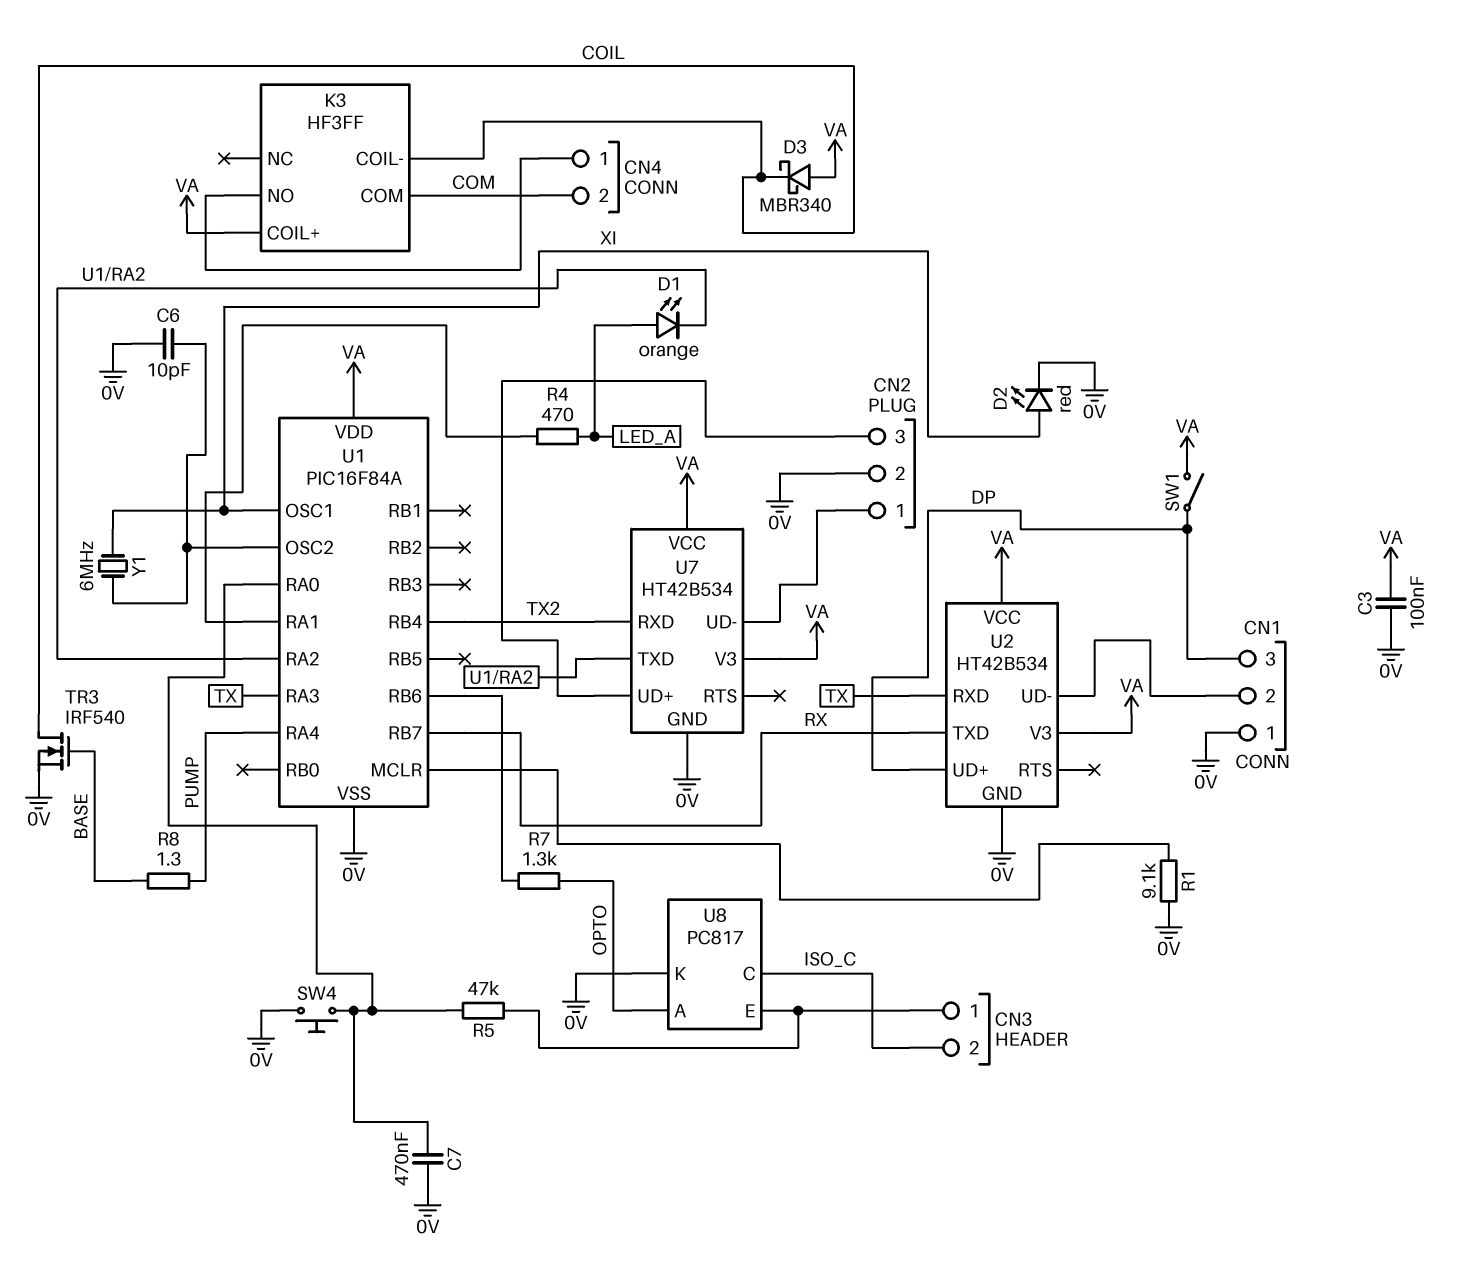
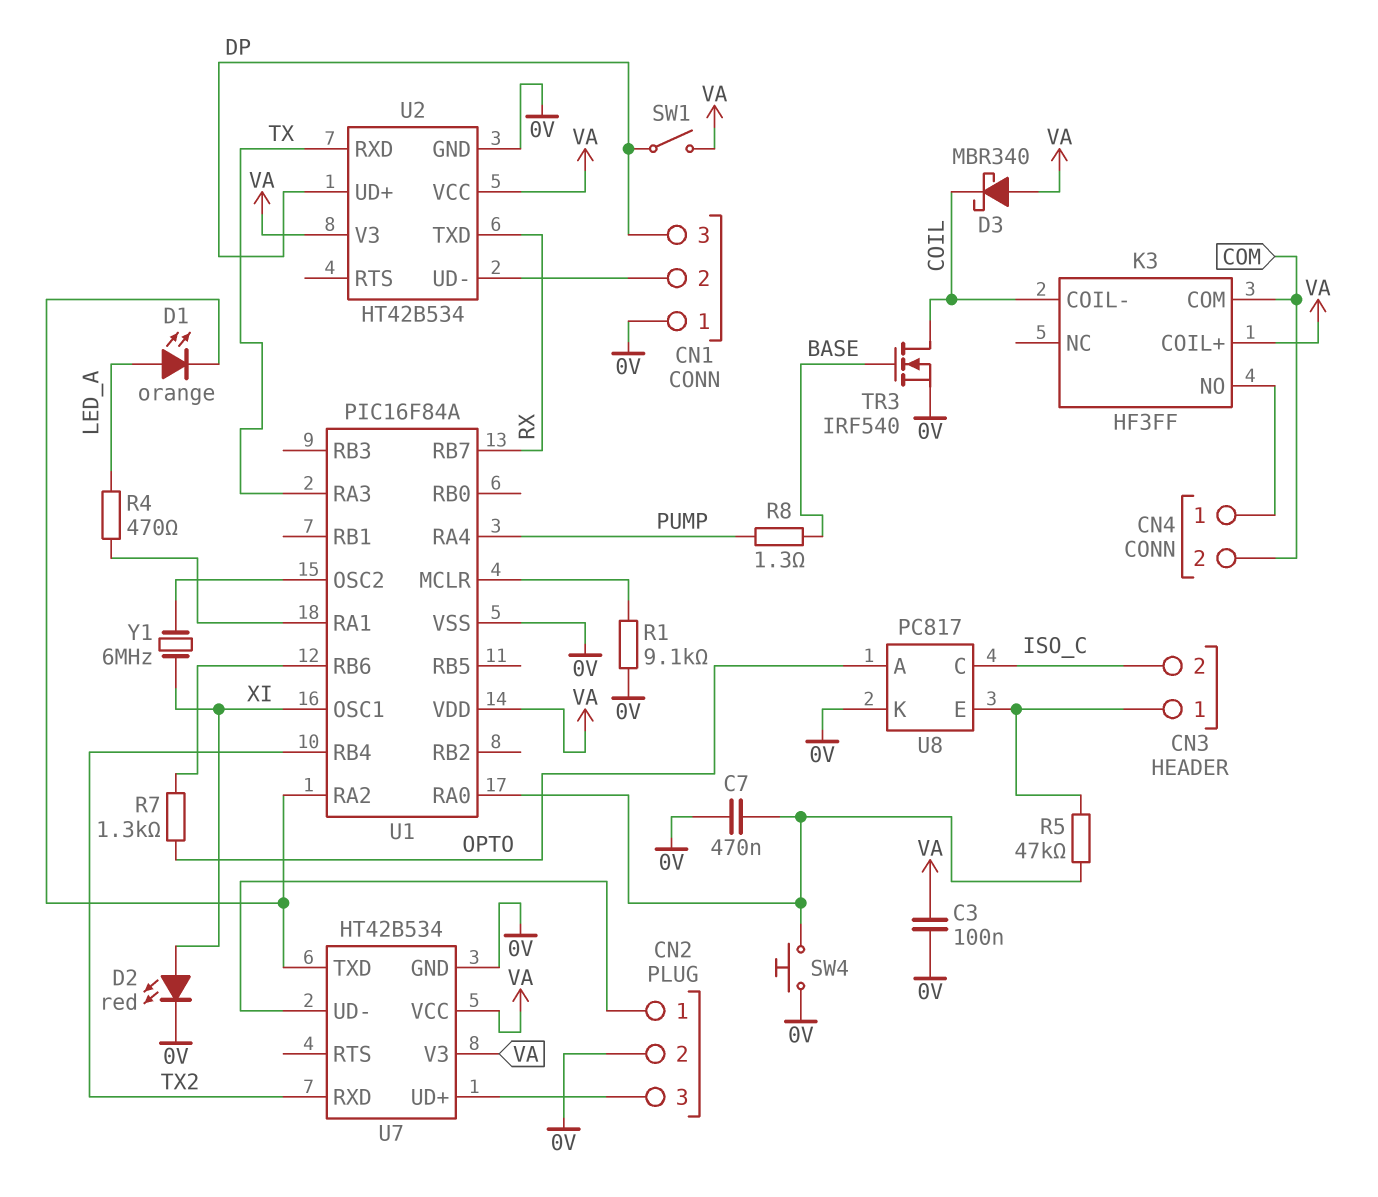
C6: 10pF (0V, U1/OSC2) -> none

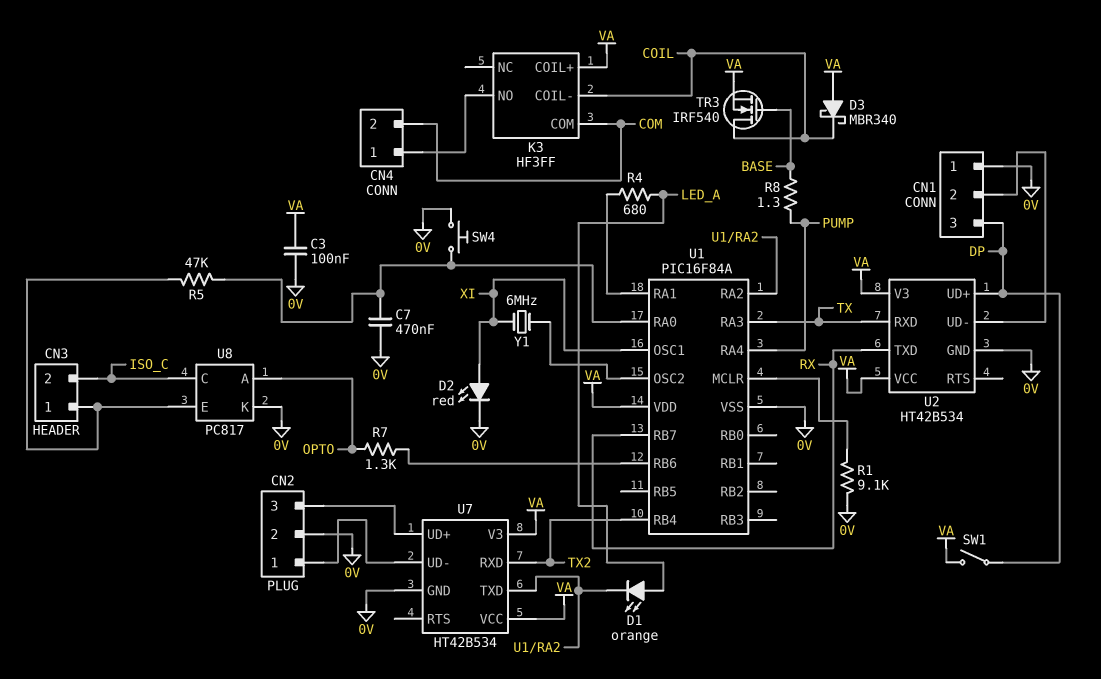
R4: 470 (LED_A, U1/RA1) -> 680 (LED_A, U1/RA1)
TR3: NMOS IRF540 (G BASE, D COIL, S 0V) -> NMOS IRF540 (G BASE, D COIL, S VA)

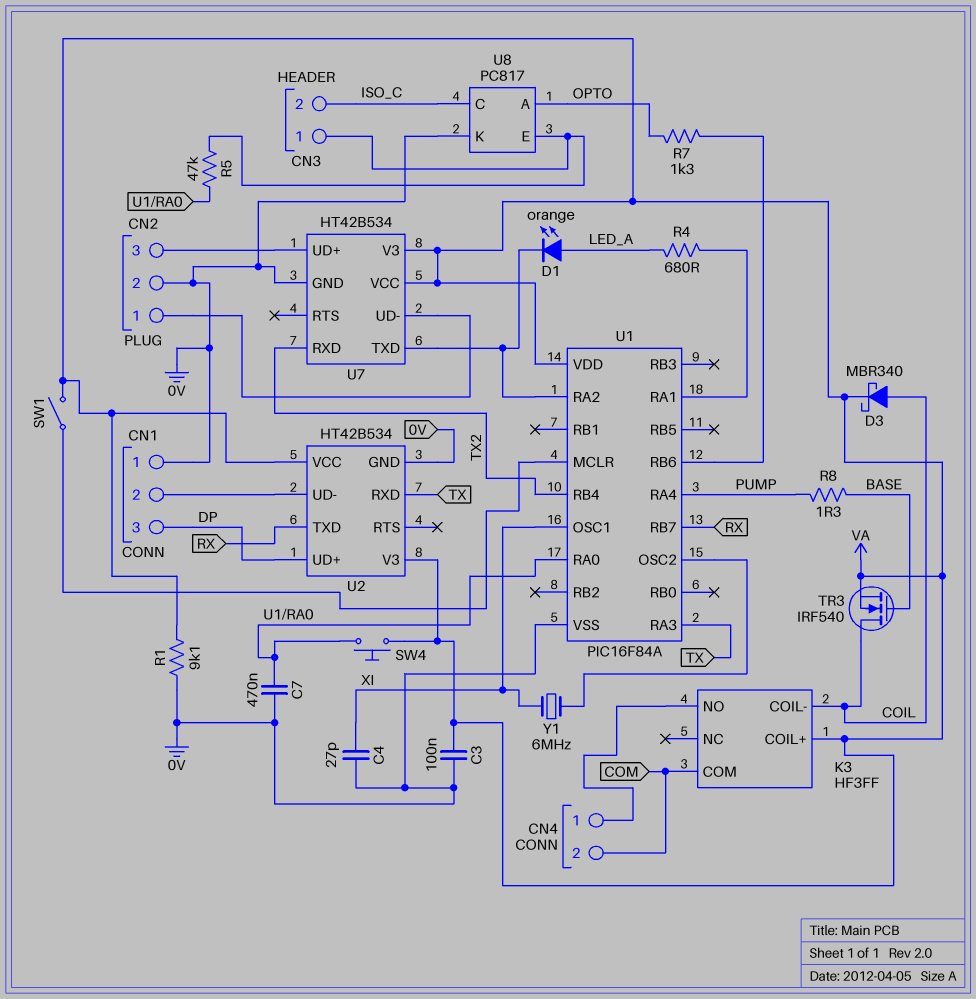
C4: none -> 27pF (0V, XI)
D2: LED red (A XI, K 0V) -> none
D3: schottky MBR340 (A VA, K COIL) -> schottky MBR340 (A COIL, K VA)
R1: 9.1k (0V, U1/MCLR) -> 9.1k (0V, VA)
SW1: switch (DP, VA) -> switch (U1/MCLR, VA)
SW4: button (0V, U1/RA0) -> button (U1/RA0, VA)

